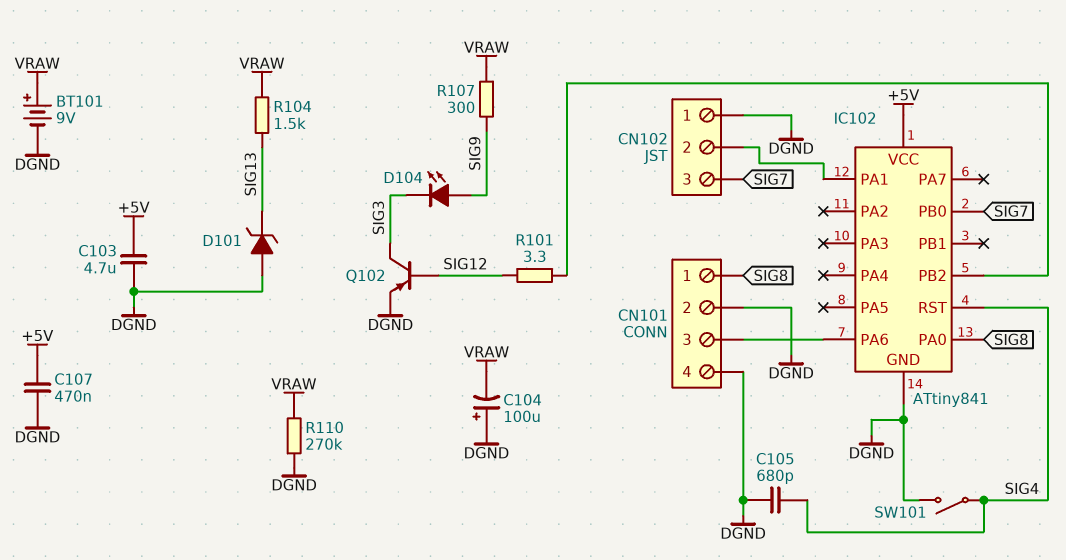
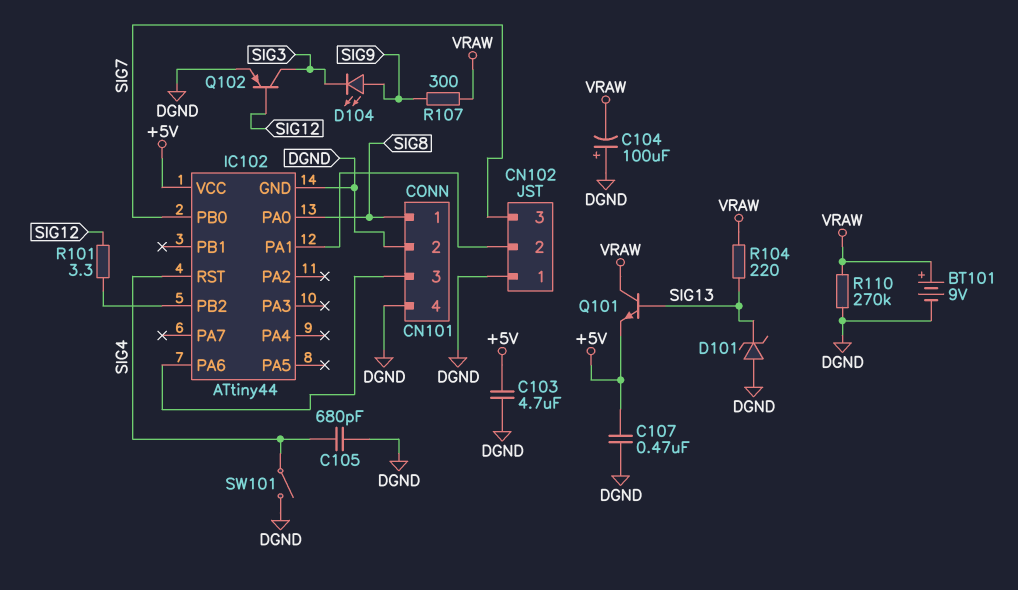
IC102: ATtiny841 -> ATtiny44
Q101: none -> NPN (B SIG13, C VRAW, E +5V)
R104: 1.5k (SIG13, VRAW) -> 220 (SIG13, VRAW)

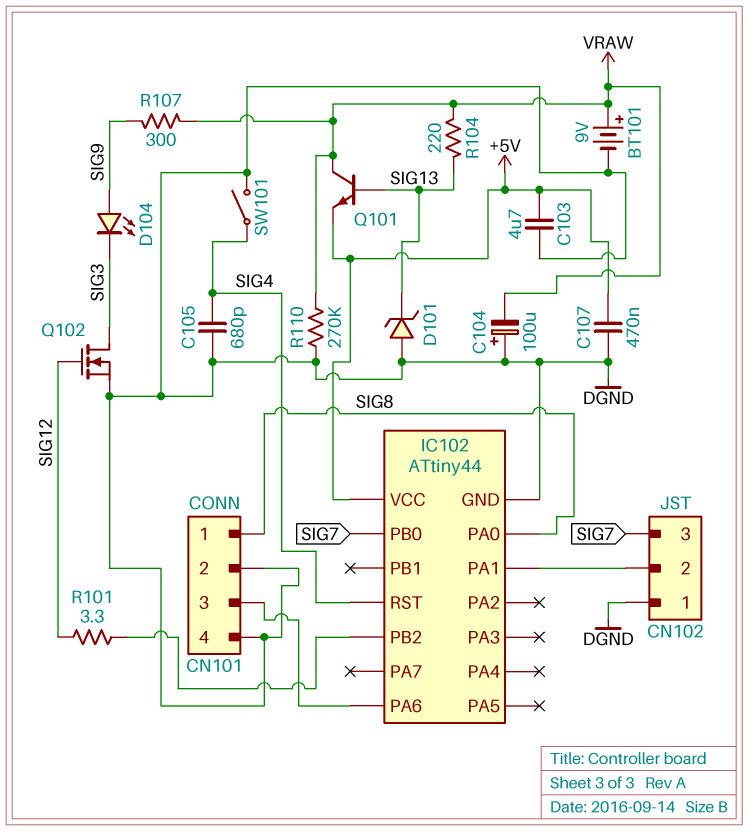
Q102: PNP (B SIG12, C SIG3, E DGND) -> NMOS (G SIG12, D SIG3, S DGND)

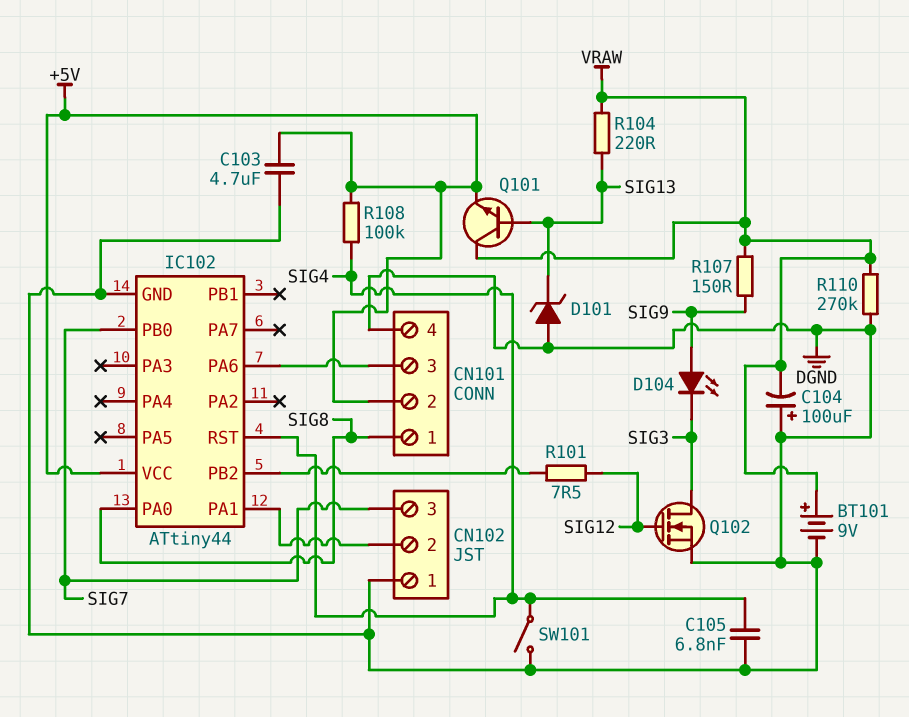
C105: 680pF (DGND, SIG4) -> 6.8nF (DGND, SIG4)
C107: 470nF (+5V, DGND) -> none
CN101 pin 2: DGND -> +5V
R101: 3.3 (IC102/PB2, SIG12) -> 7.5 (IC102/PB2, SIG12)
R107: 300 (SIG9, VRAW) -> 150 (SIG9, VRAW)
R108: none -> 100k (+5V, SIG4)

